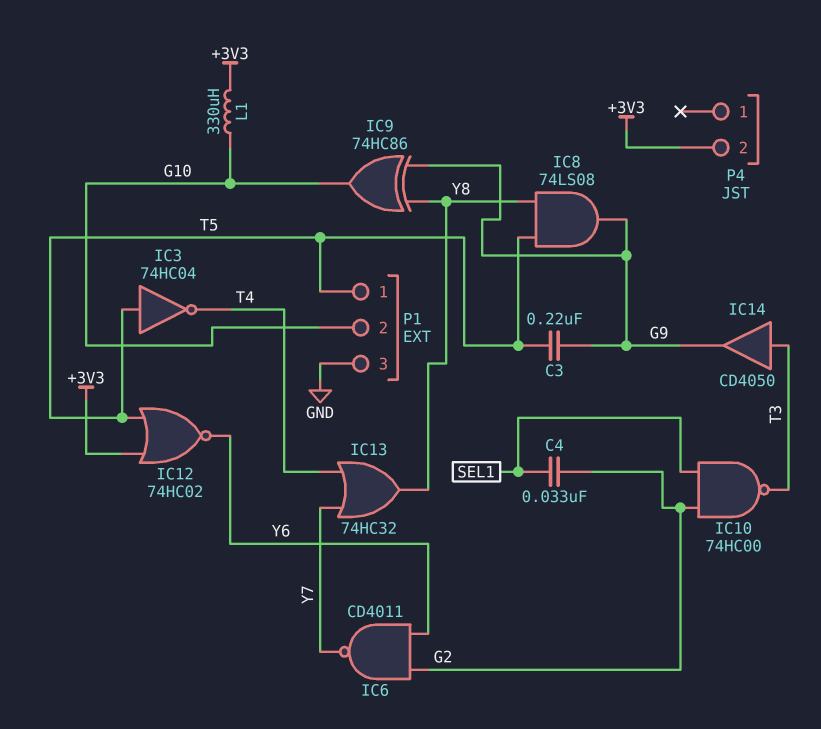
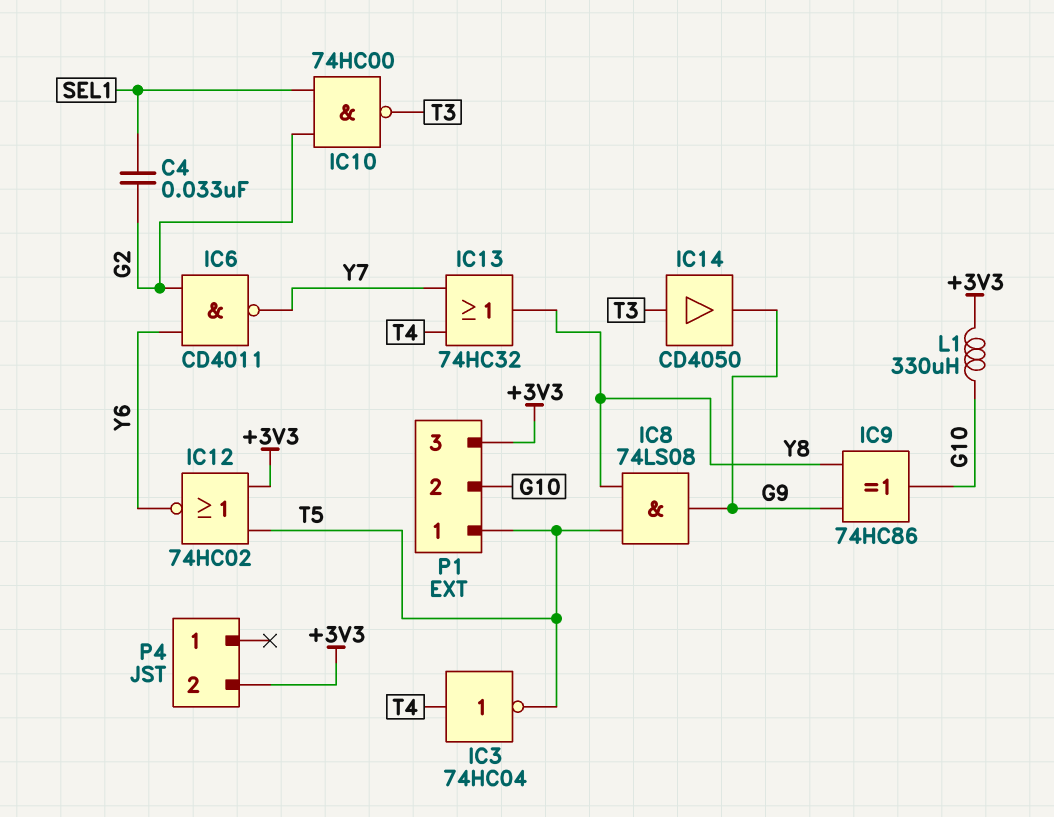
C3: 220nF (G9, T5) -> none
IC3: NOT 74HC04 (in T5, out T4) -> NOT 74HC04 (in T4, out T5)
P1 pin 3: GND -> +3V3

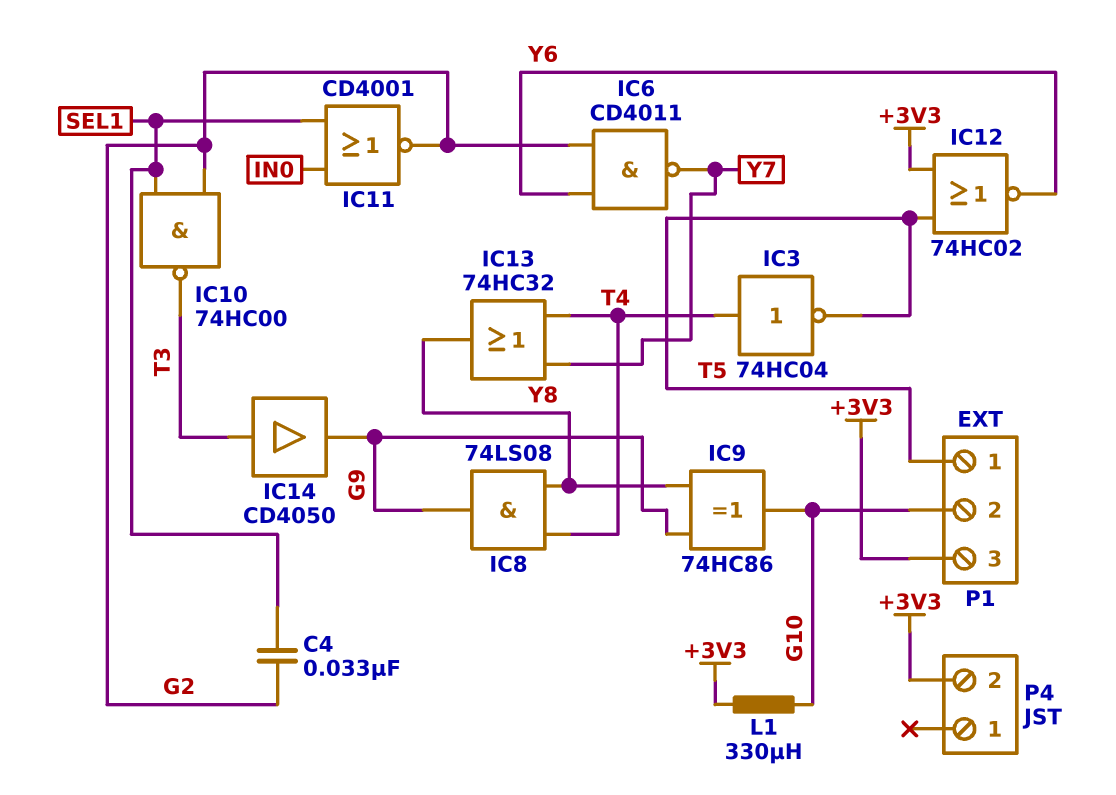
IC8: AND 74LS08 (in T5, in Y8, out G9) -> AND 74LS08 (in T4, in Y8, out G9)
IC11: none -> NOR CD4001 (in IN0, in SEL1, out G2)

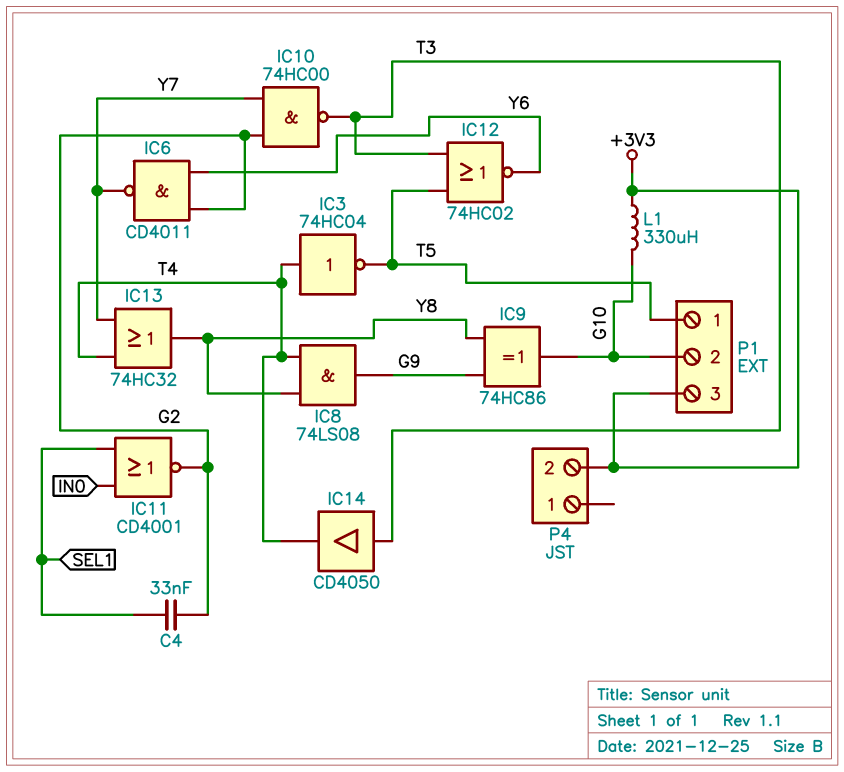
IC10: NAND 74HC00 (in G2, in SEL1, out T3) -> NAND 74HC00 (in G2, in Y7, out T3)
IC12: NOR 74HC02 (in +3V3, in T5, out Y6) -> NOR 74HC02 (in T3, in T5, out Y6)
IC14: buffer CD4050 (in T3, out G9) -> buffer CD4050 (in T3, out T4)

